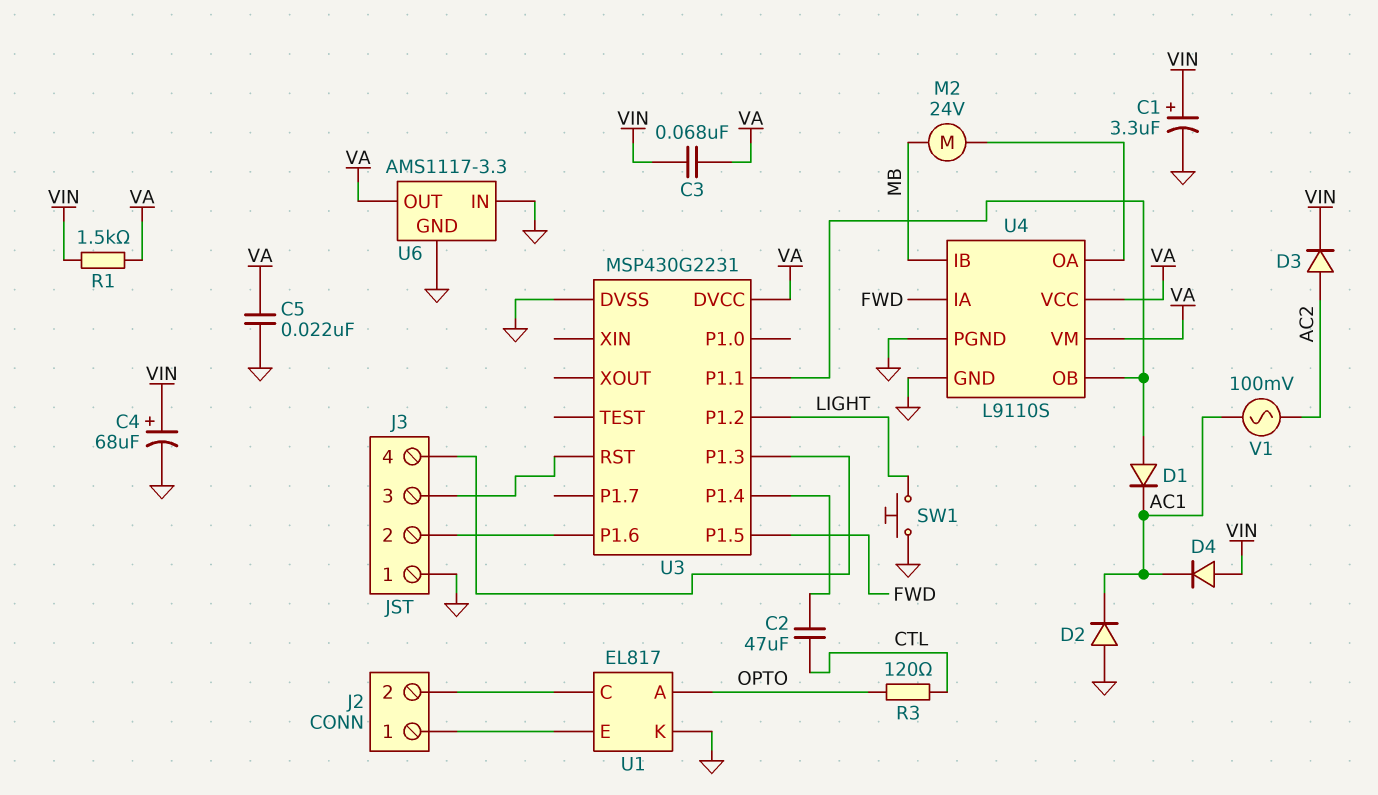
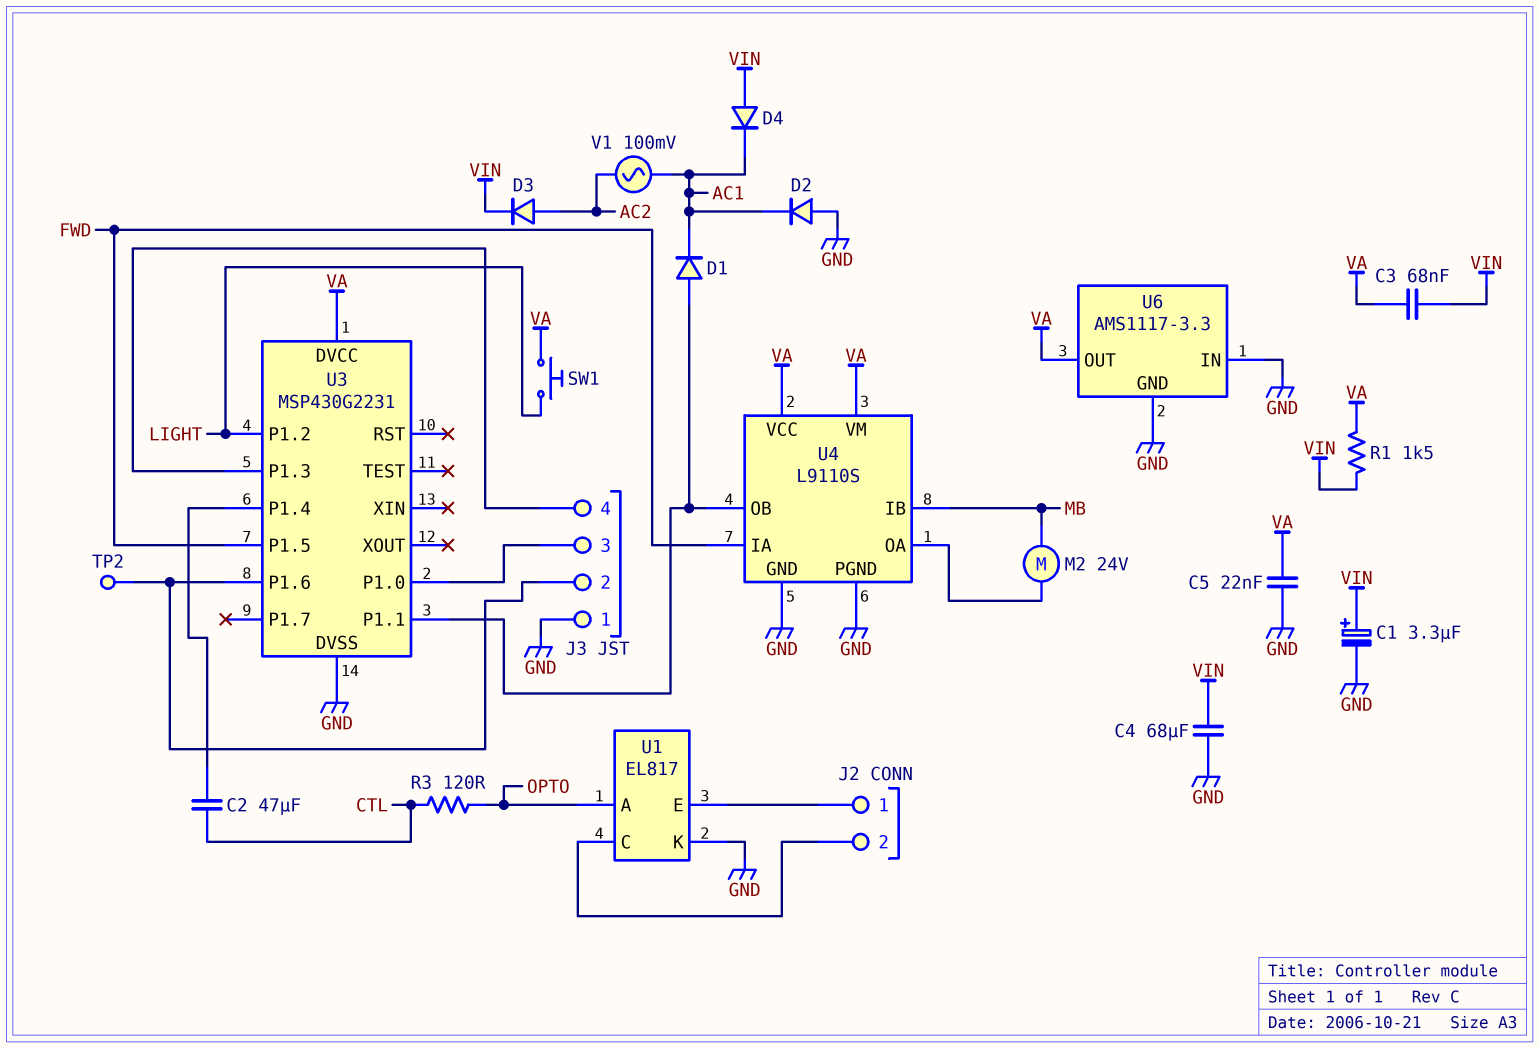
C4: 68uF (plus VIN, minus GND) -> 68uF (GND, VIN)
SW1: button (GND, LIGHT) -> button (LIGHT, VA)
TP2: none -> test point (J3/2)
U3 pin P1.0: none -> J3/3
U3 pin RST: J3/3 -> none

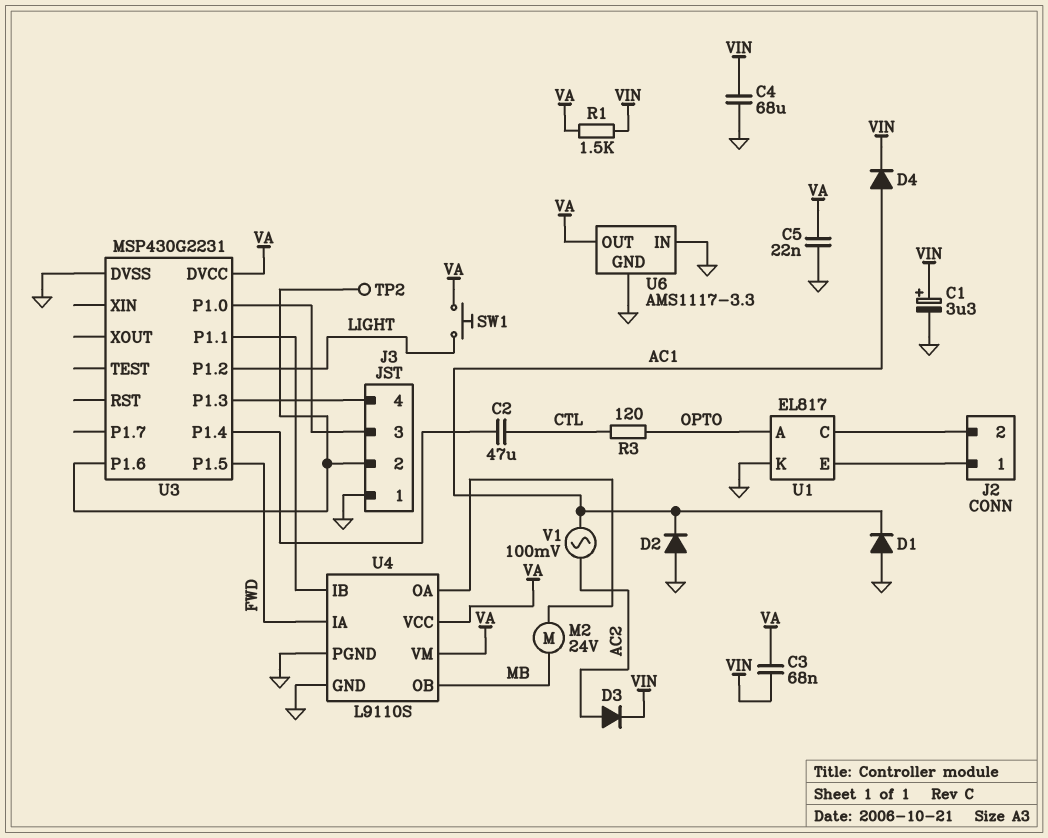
D1: diode (A U3/P1.1, K AC1) -> diode (A GND, K AC1)
D4: diode (A VIN, K AC1) -> diode (A AC1, K VIN)
U4 pin IB: MB -> U3/P1.1
U4 pin OB: U3/P1.1 -> MB

